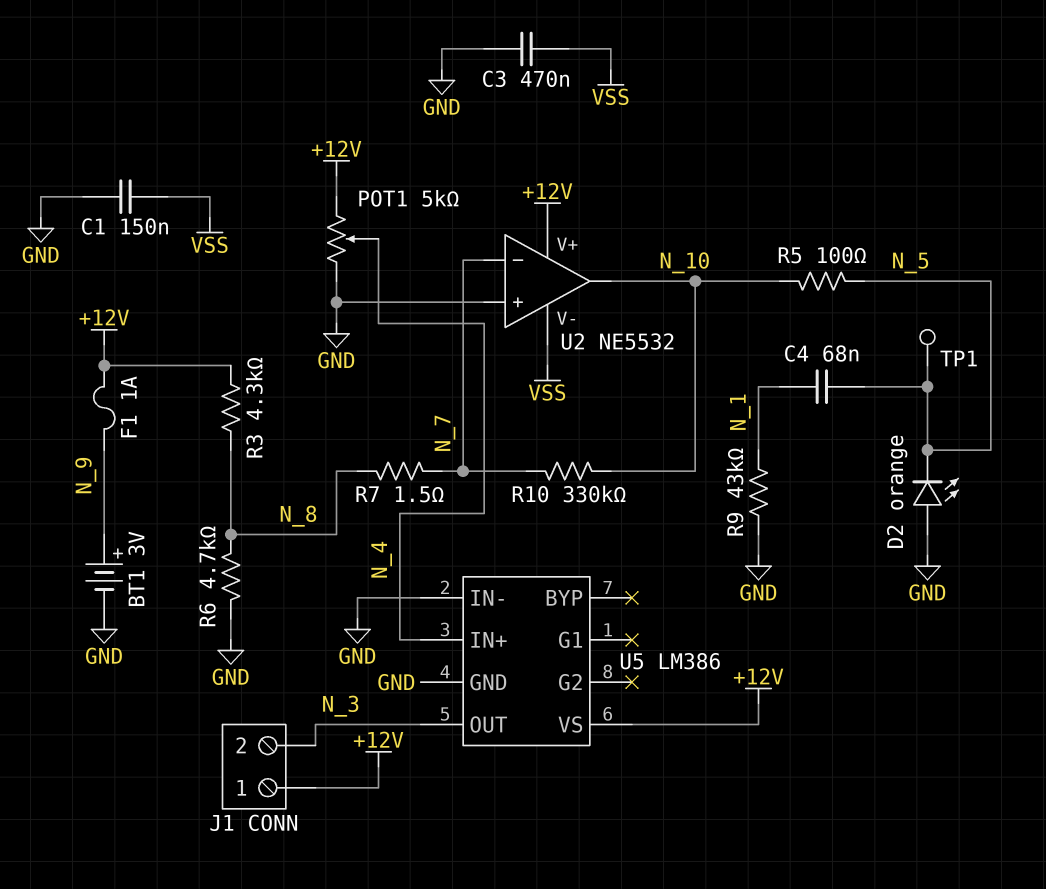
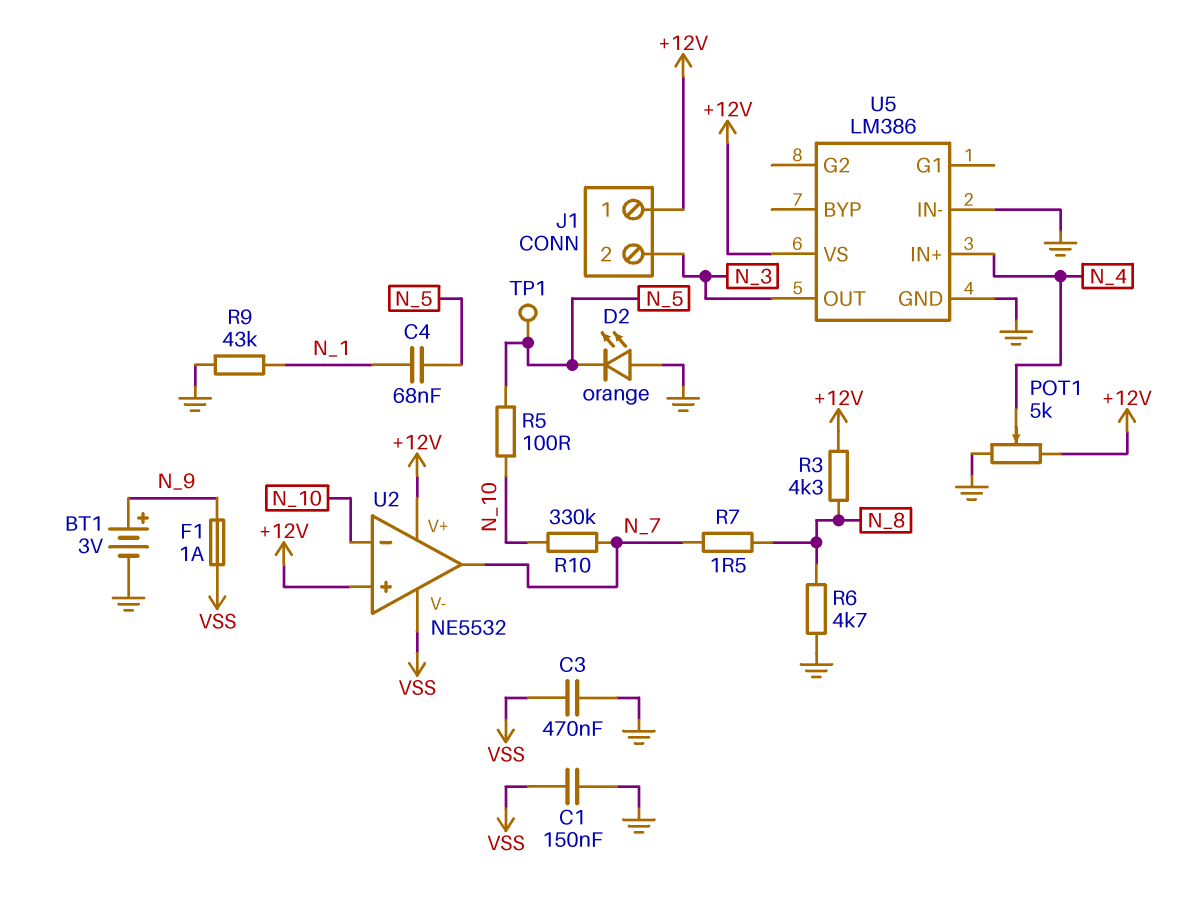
F1: 1A (+12V, N_9) -> 1A (N_9, VSS)
U2 pin in+: GND -> +12V
U2 pin in-: N_7 -> N_10
U2 pin out: N_10 -> N_7

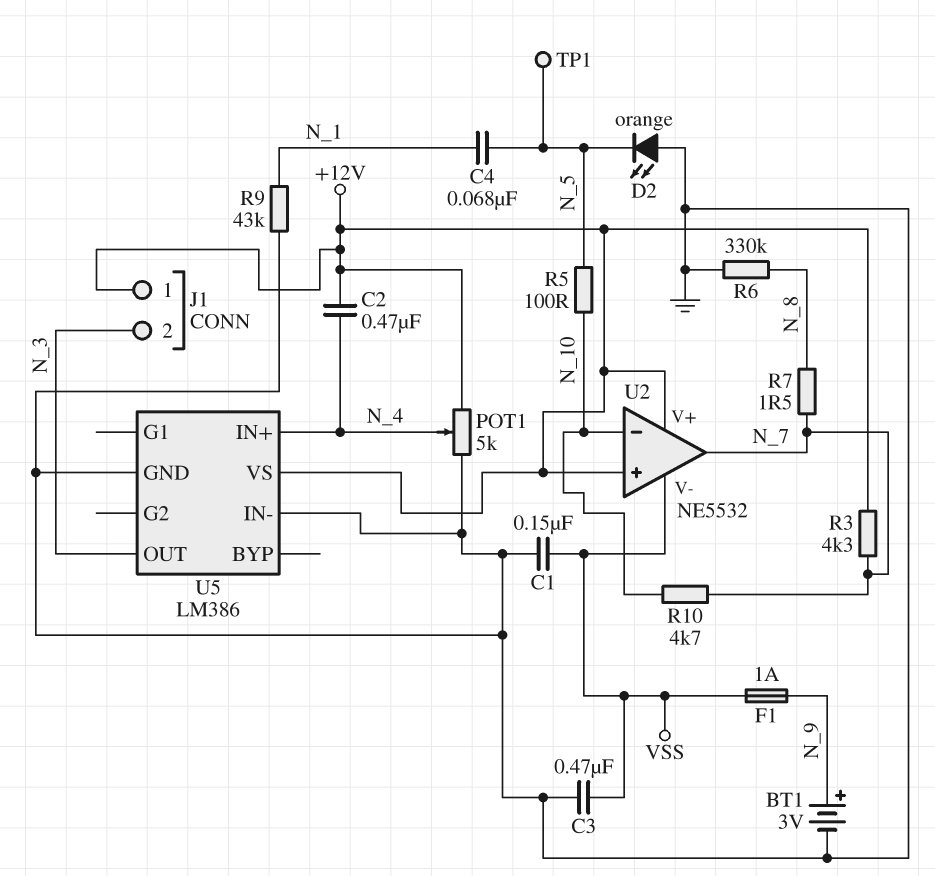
C2: none -> 470nF (+12V, N_4)
R3: 4.3k (+12V, N_8) -> 4.3k (+12V, N_7)
R6: 4.7k (GND, N_8) -> 330k (GND, N_8)
R10: 330k (N_7, N_10) -> 4.7k (N_7, N_10)

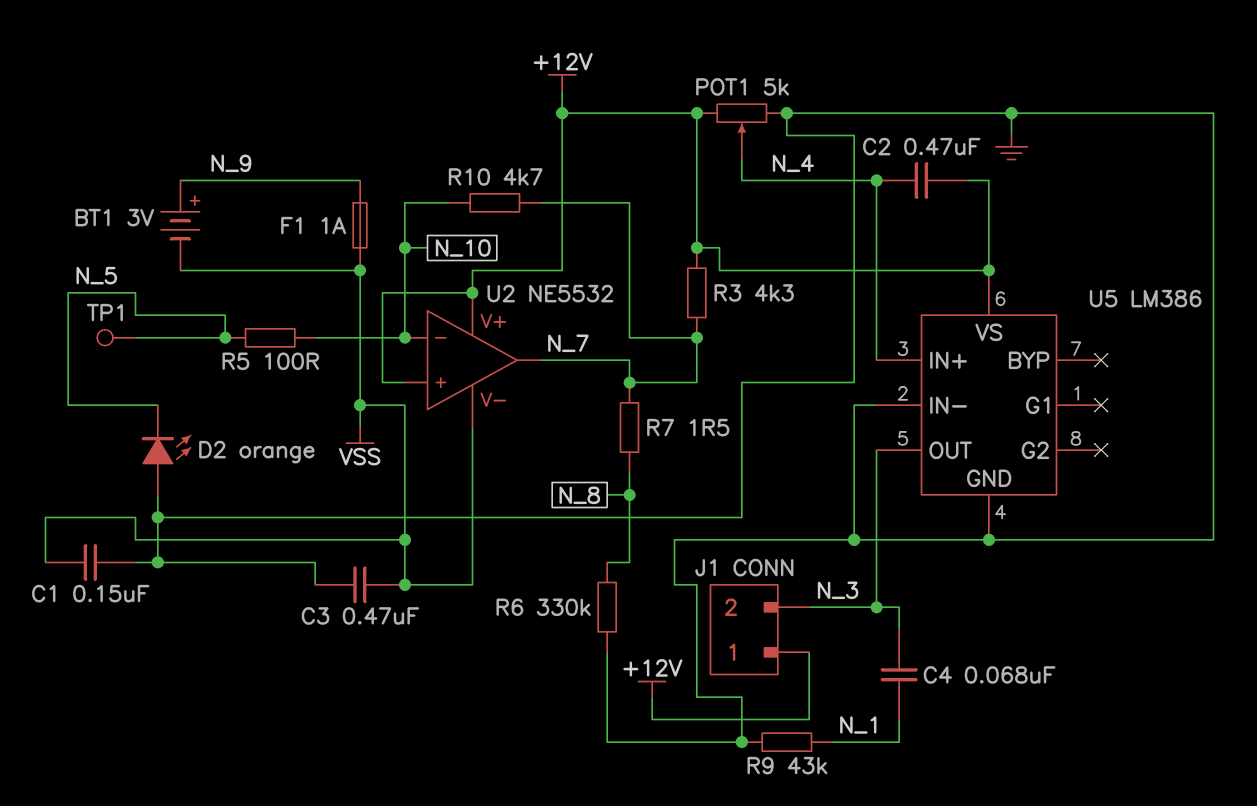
BT1: 3V (plus N_9, minus GND) -> 3V (plus N_9, minus VSS)
C4: 68nF (N_1, N_5) -> 68nF (N_1, N_3)

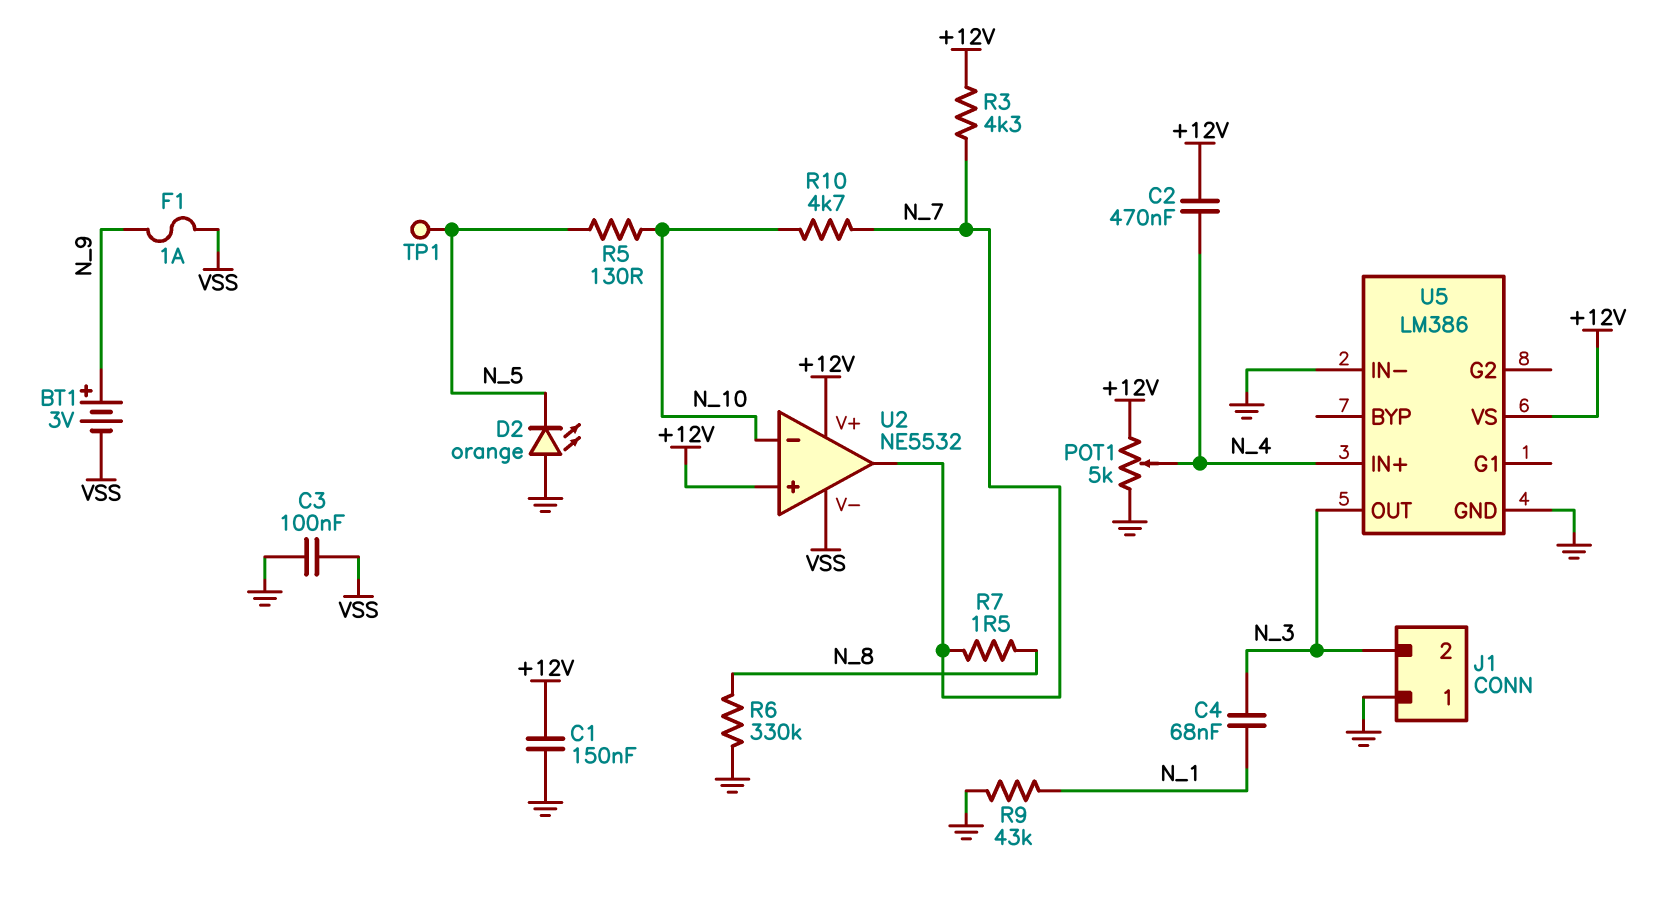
C1: 150nF (GND, VSS) -> 150nF (+12V, GND)
C3: 470nF (GND, VSS) -> 100nF (GND, VSS)
J1 pin 1: +12V -> GND
R5: 100 (N_5, N_10) -> 130 (N_5, N_10)

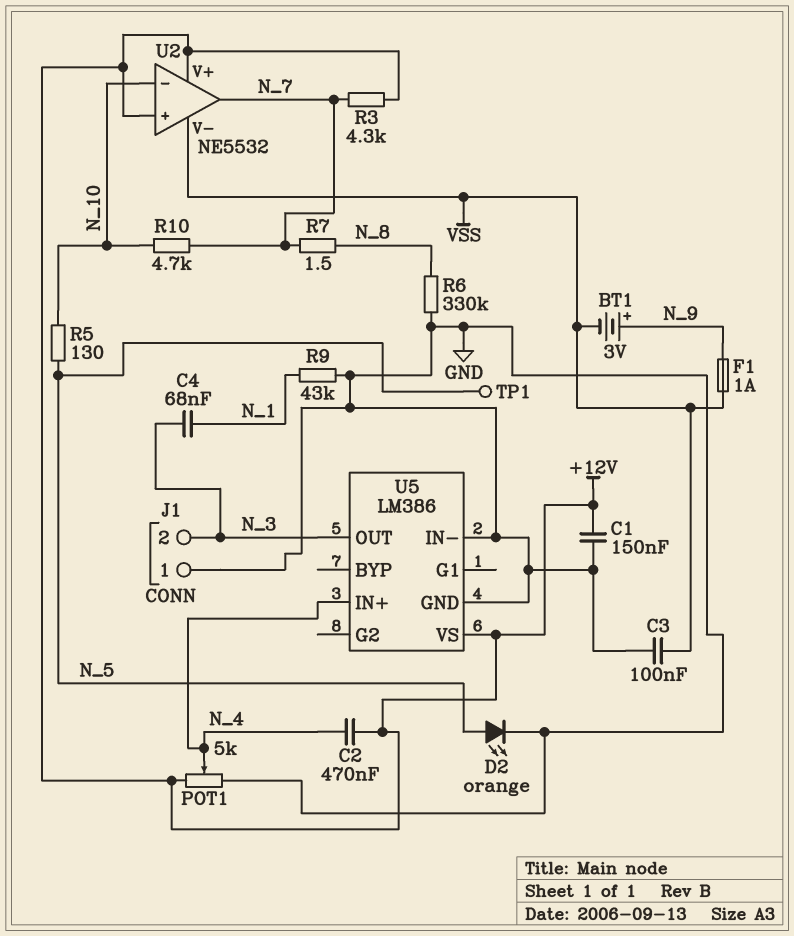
D2: LED orange (A GND, K N_5) -> LED orange (A N_5, K GND)

